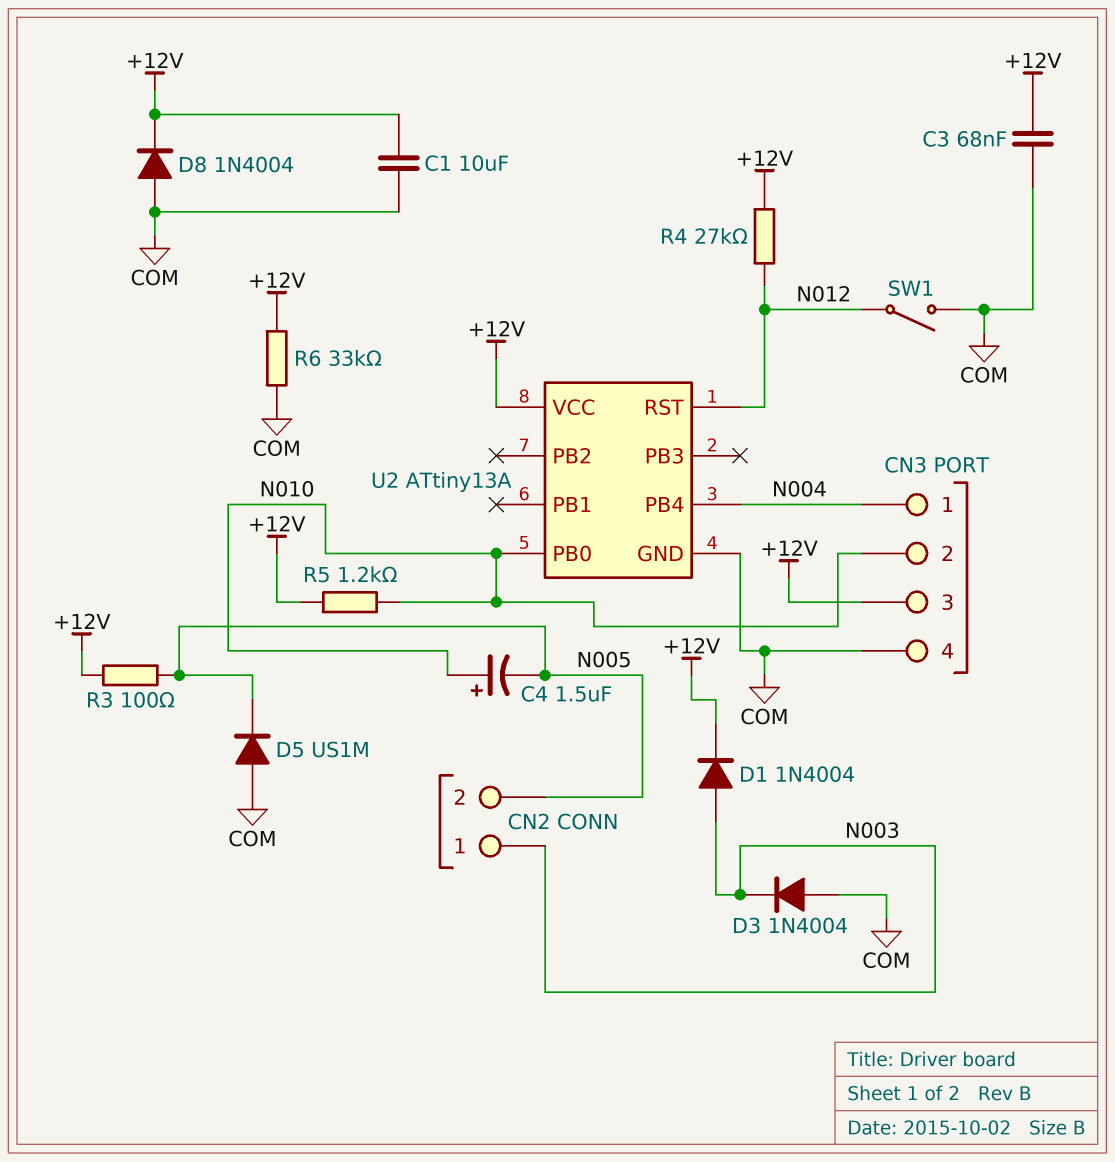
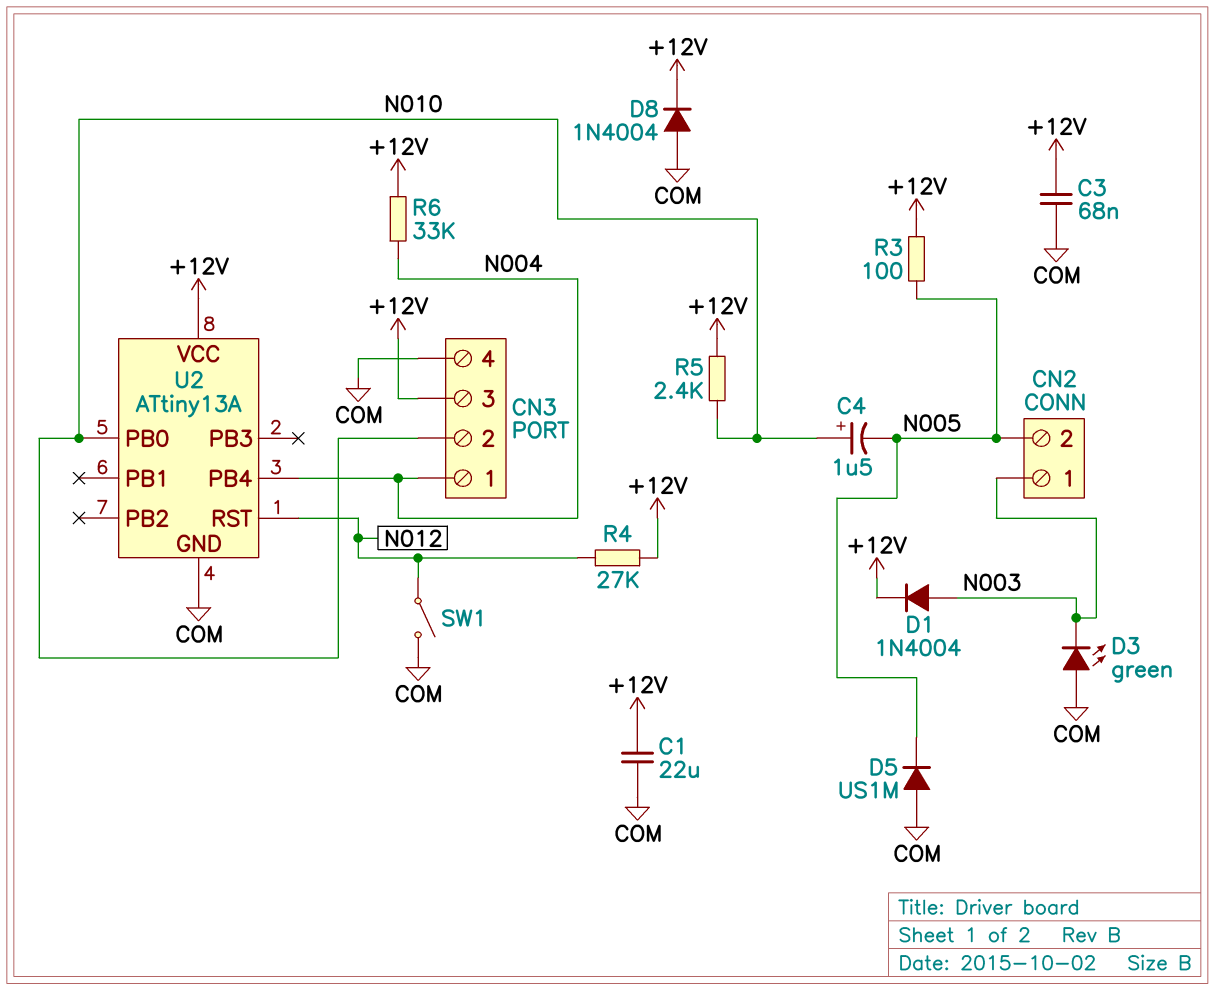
C1: 10uF (+12V, COM) -> 22uF (+12V, COM)
D3: diode 1N4004 (A COM, K N003) -> LED green (A COM, K N003)
R5: 1.2k (+12V, N010) -> 2.4k (+12V, N010)
R6: 33k (+12V, COM) -> 33k (+12V, N004)

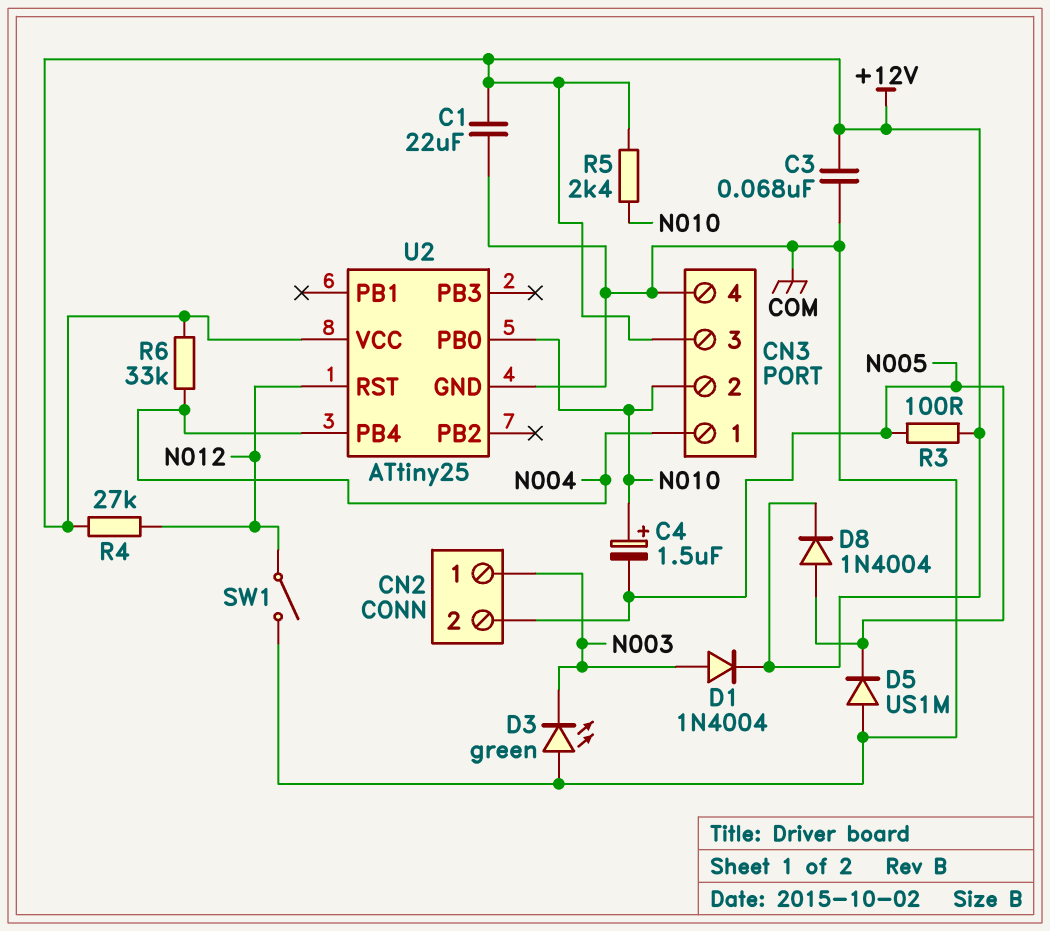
D8: diode 1N4004 (A COM, K +12V) -> diode 1N4004 (A N005, K +12V)
U2: ATtiny13A -> ATtiny25

